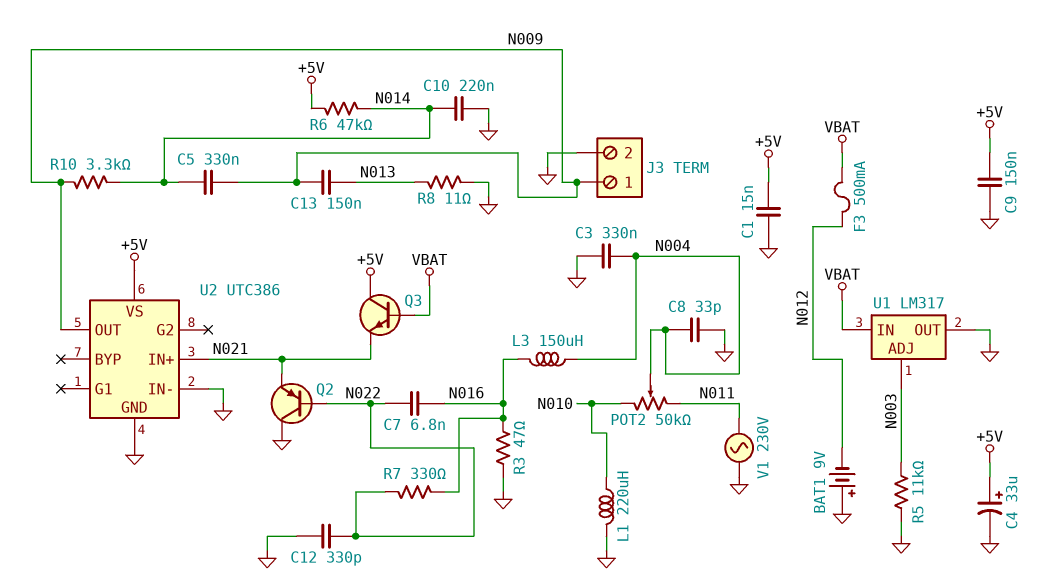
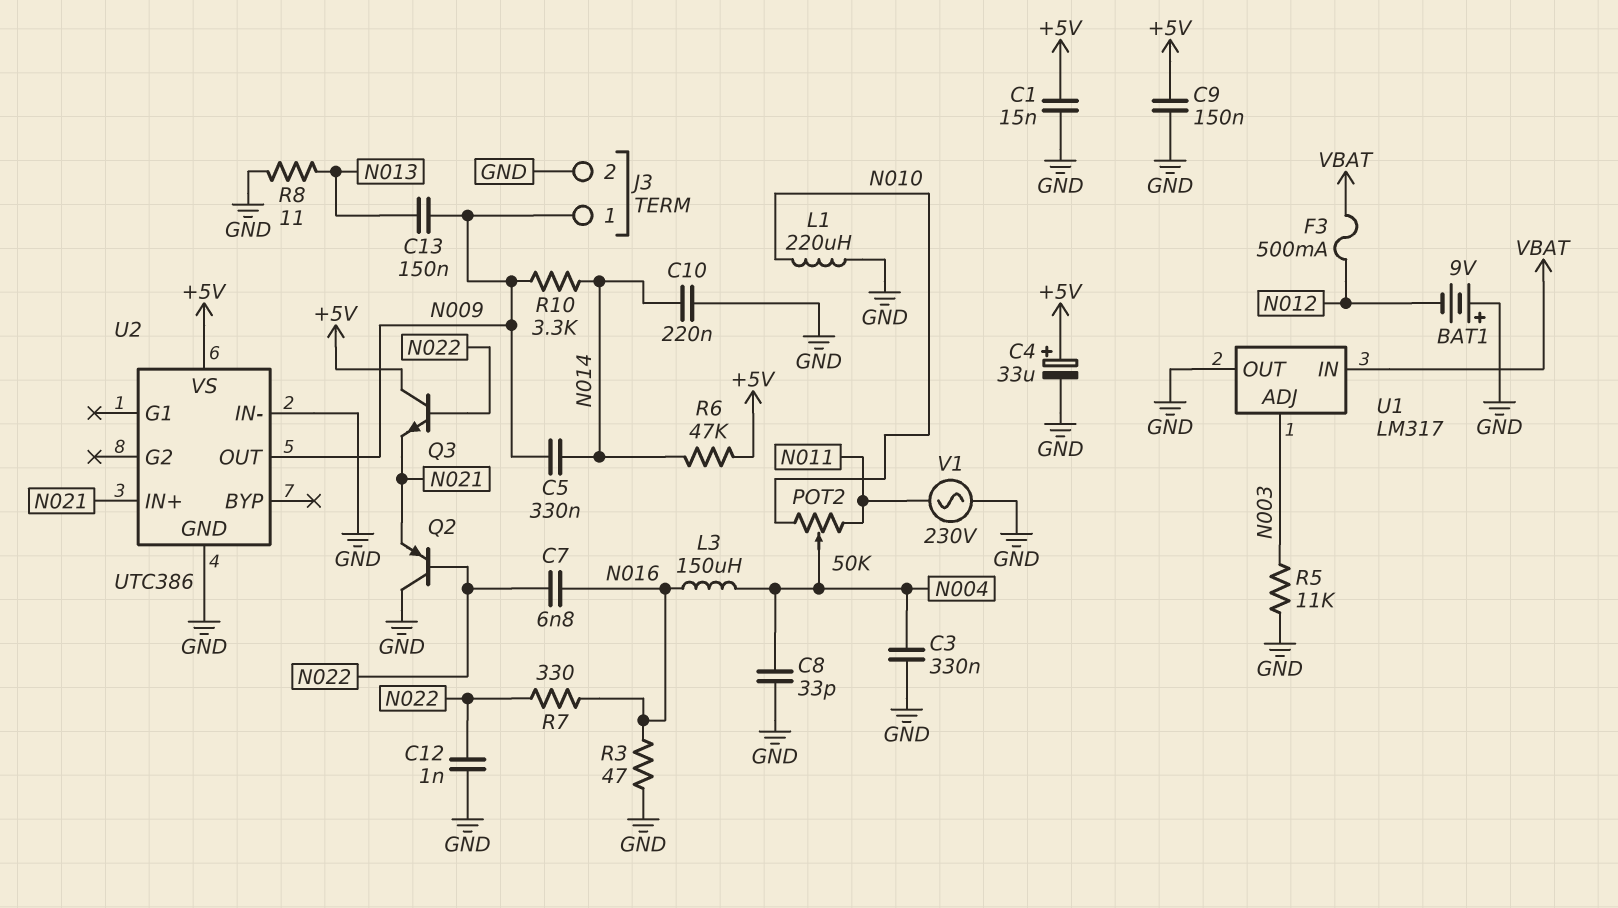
C12: 330pF (GND, N022) -> 1nF (GND, N022)
Q3: NPN (B VBAT, C +5V, E N021) -> NPN (B N022, C +5V, E N021)

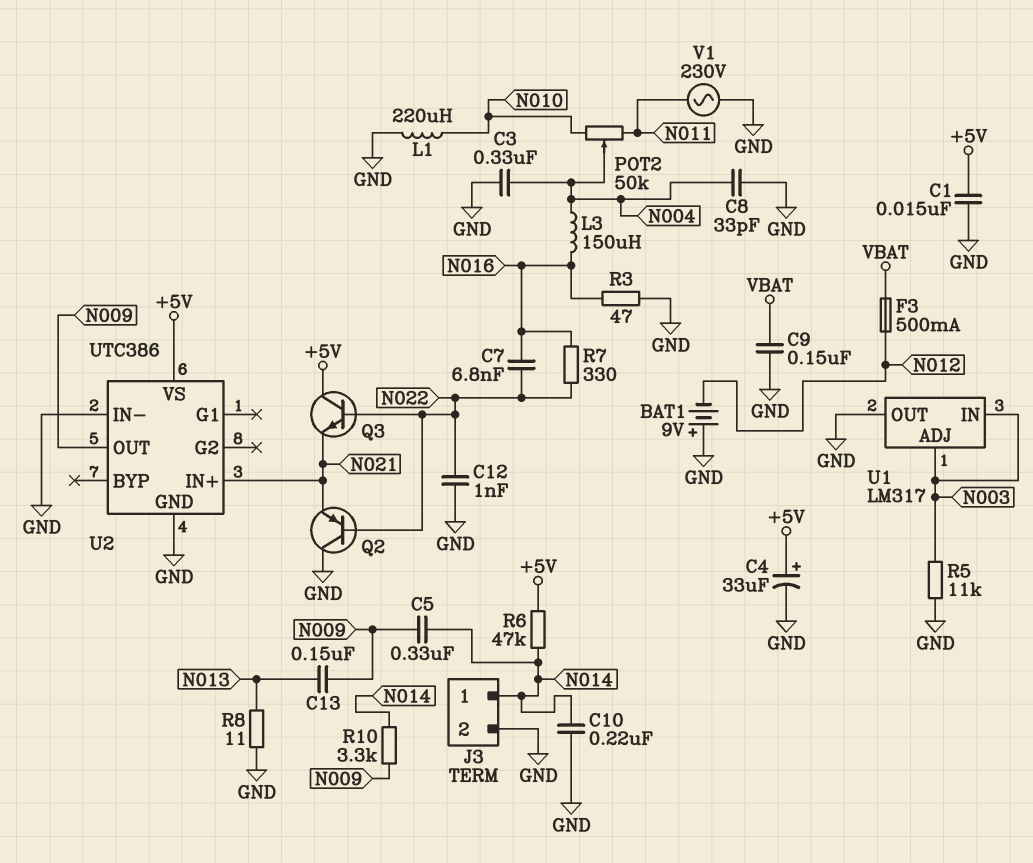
C9: 150nF (+5V, GND) -> 150nF (GND, VBAT)
J3 pin 1: N009 -> N014
U1 pin IN: VBAT -> N003

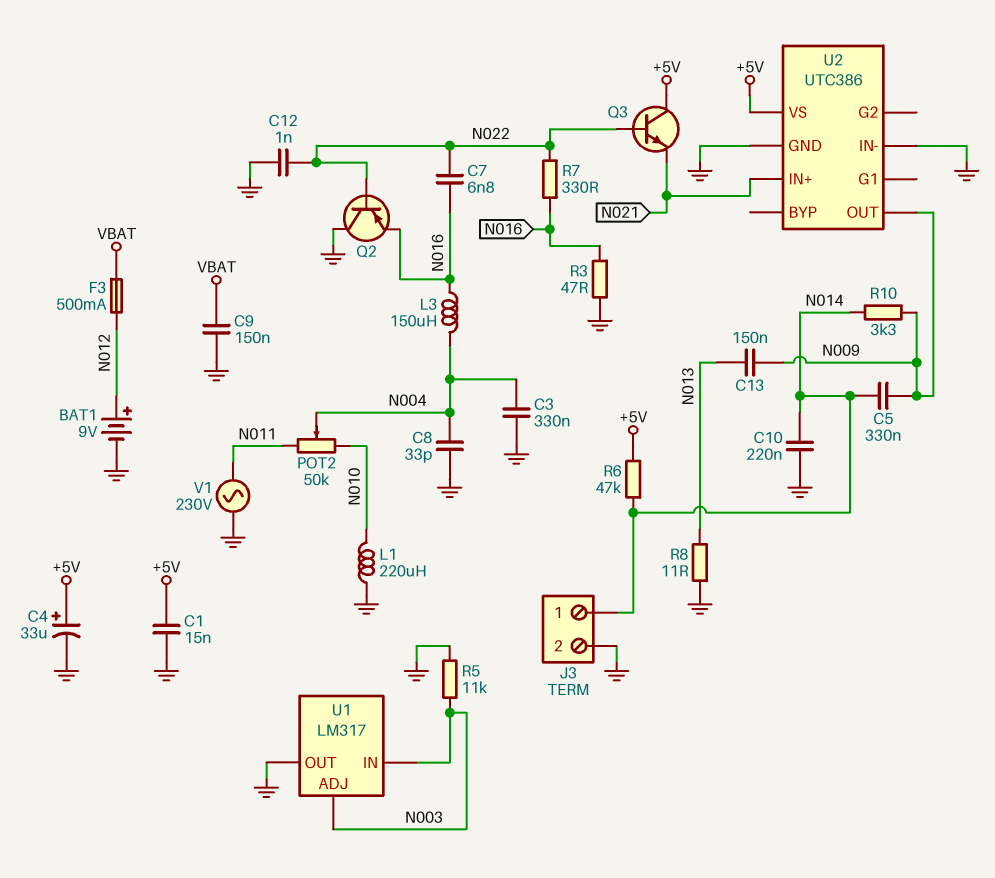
BAT1: 9V (plus GND, minus N012) -> 9V (plus N012, minus GND)
Q2: PNP (B N022, C GND, E N021) -> PNP (B N022, C GND, E N016)

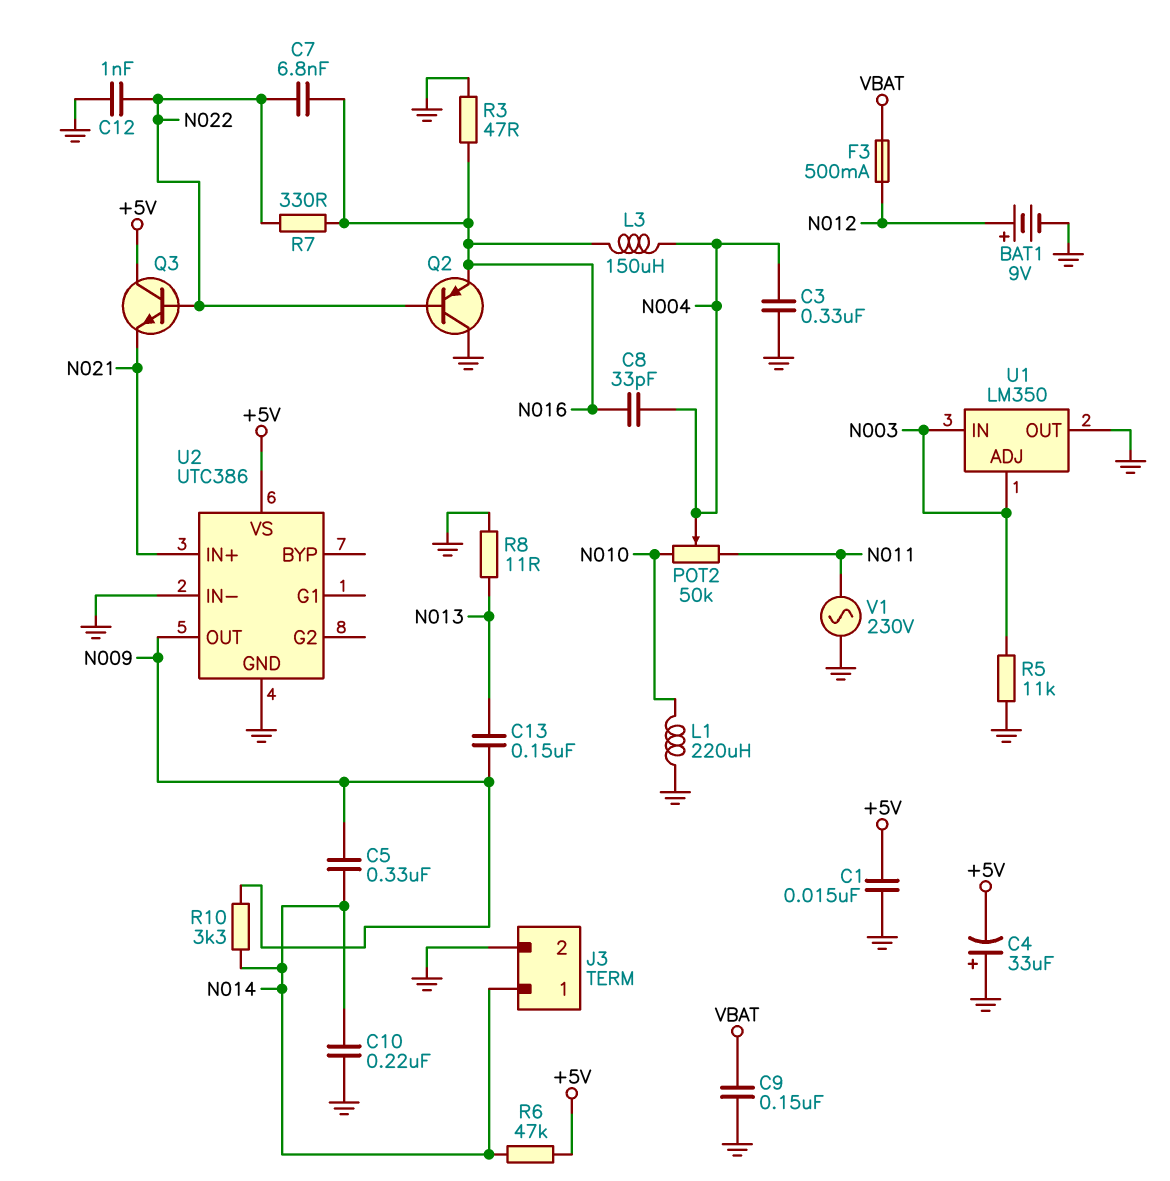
C4: 33uF (plus +5V, minus GND) -> 33uF (plus GND, minus +5V)
C8: 33pF (GND, N004) -> 33pF (N004, N016)
U1: LM317 -> LM350

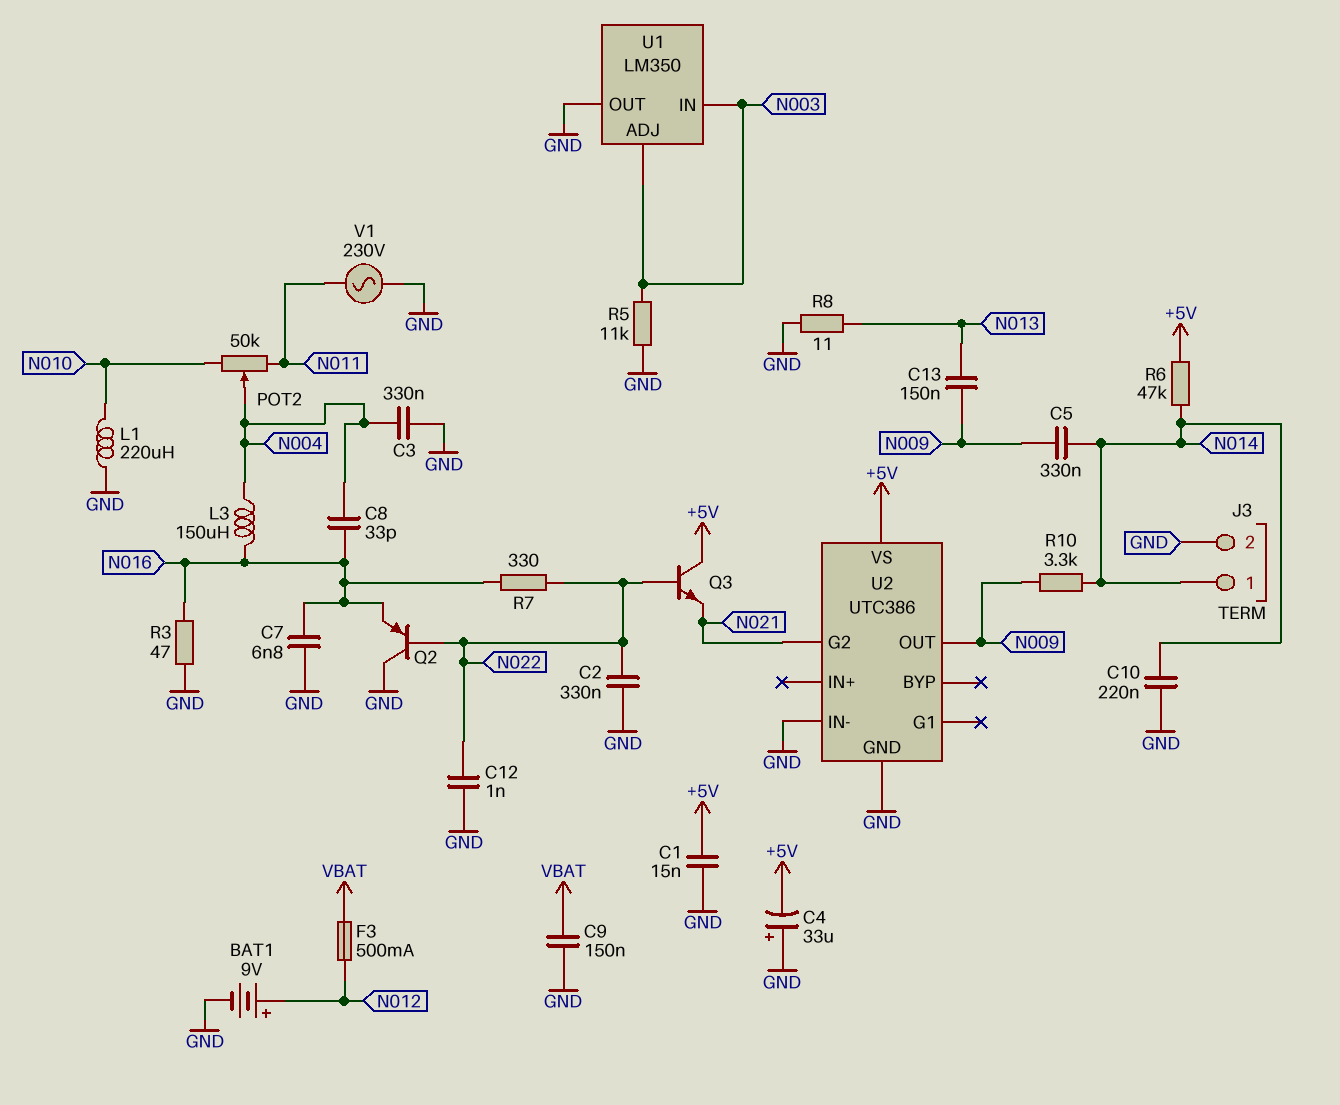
C2: none -> 330nF (GND, N022)
C7: 6.8nF (N016, N022) -> 6.8nF (GND, N016)
U2 pin G2: none -> N021
U2 pin IN+: N021 -> none

